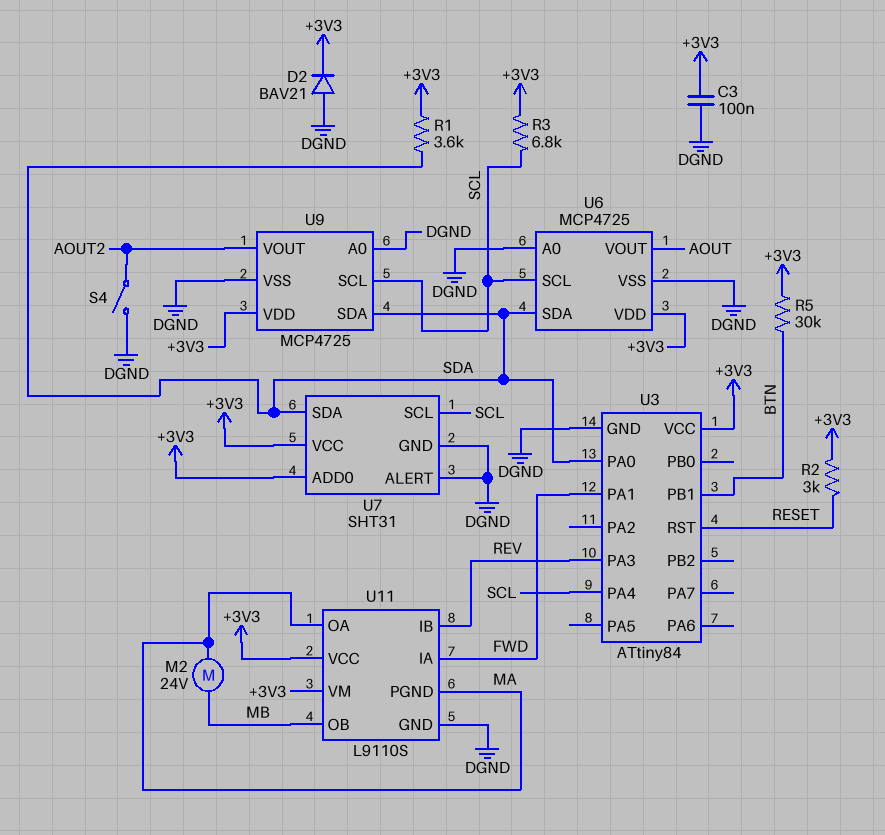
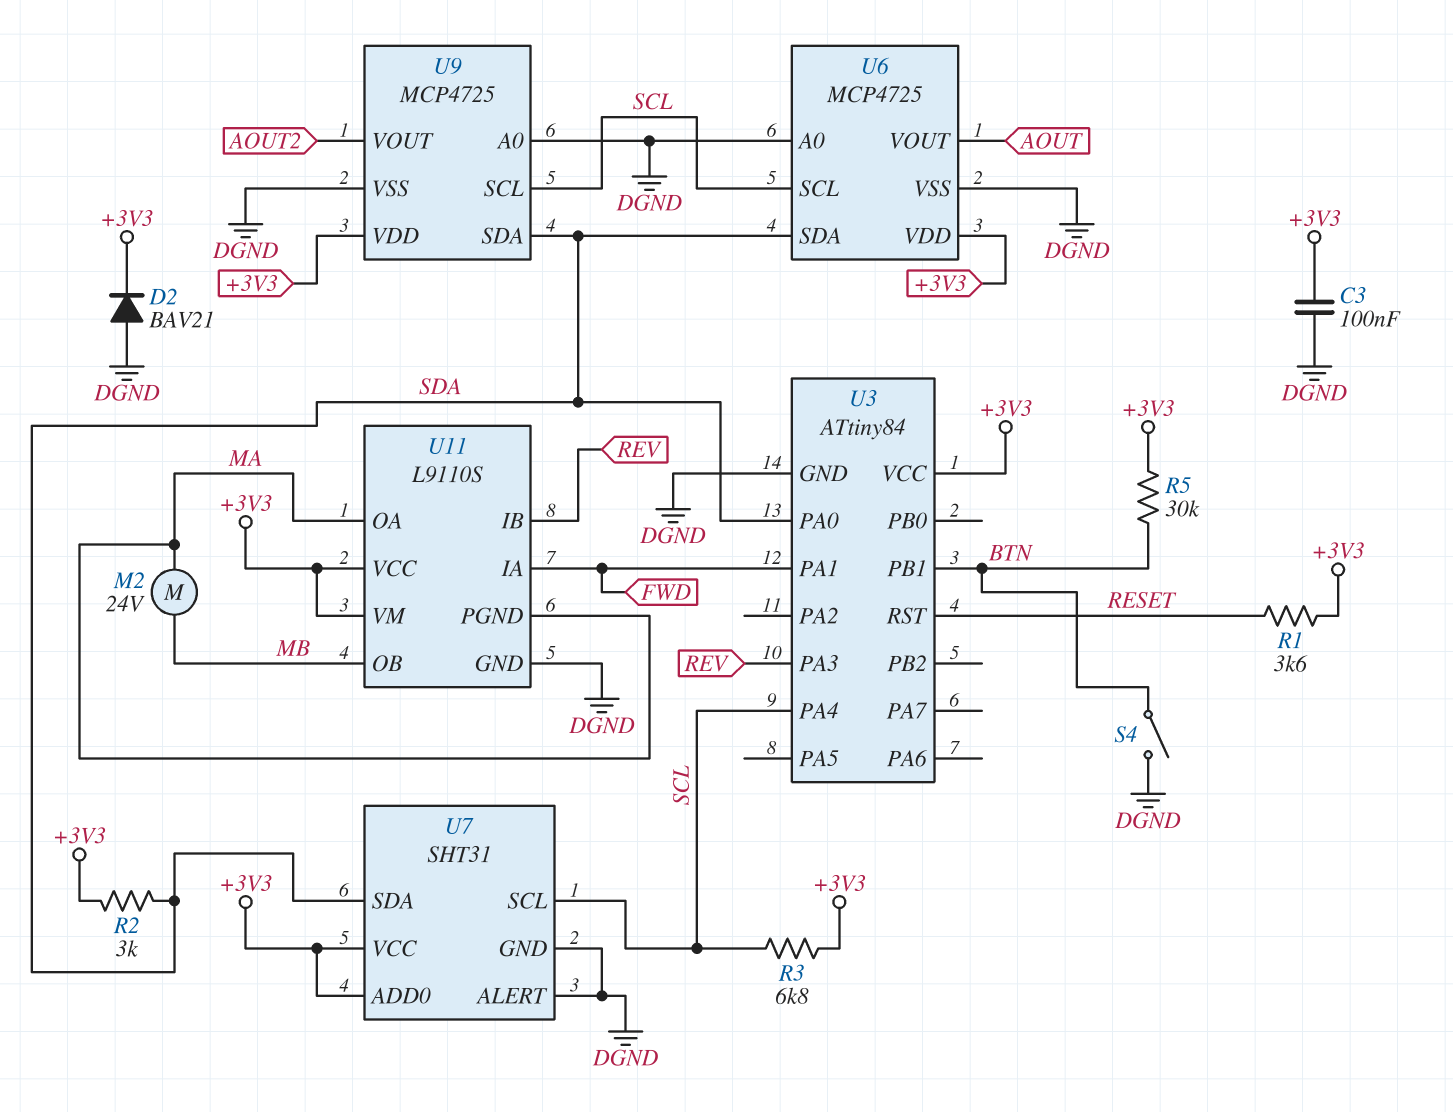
R1: 3.6k (+3V3, SDA) -> 3.6k (+3V3, RESET)
R2: 3k (+3V3, RESET) -> 3k (+3V3, SDA)
S4: switch (AOUT2, DGND) -> switch (BTN, DGND)

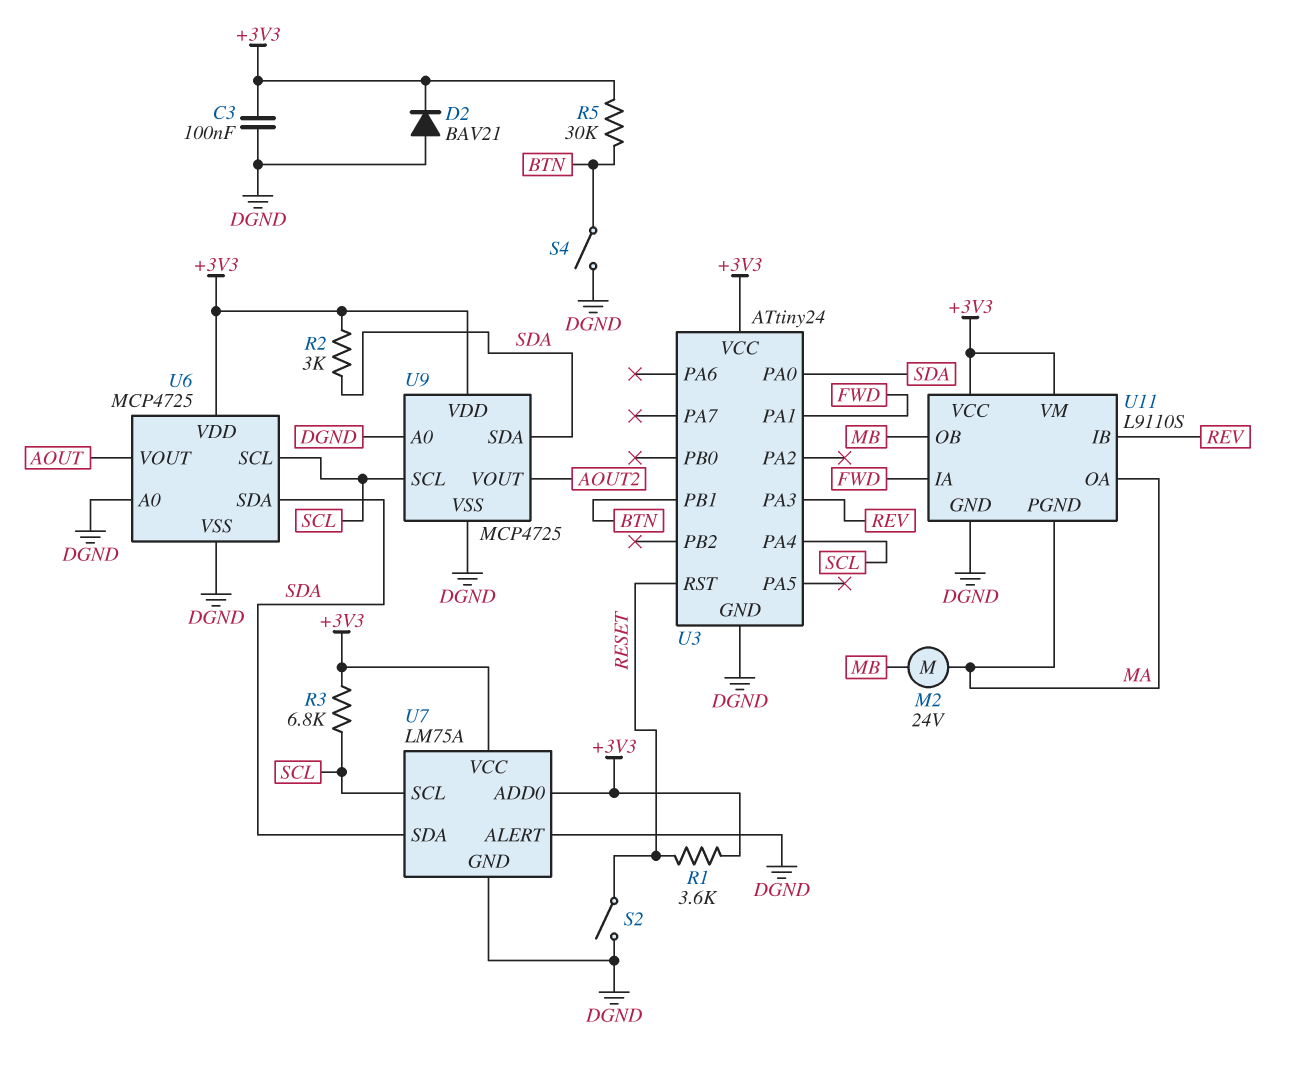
S2: none -> switch (DGND, RESET)
U3: ATtiny84 -> ATtiny24
U7: SHT31 -> LM75A

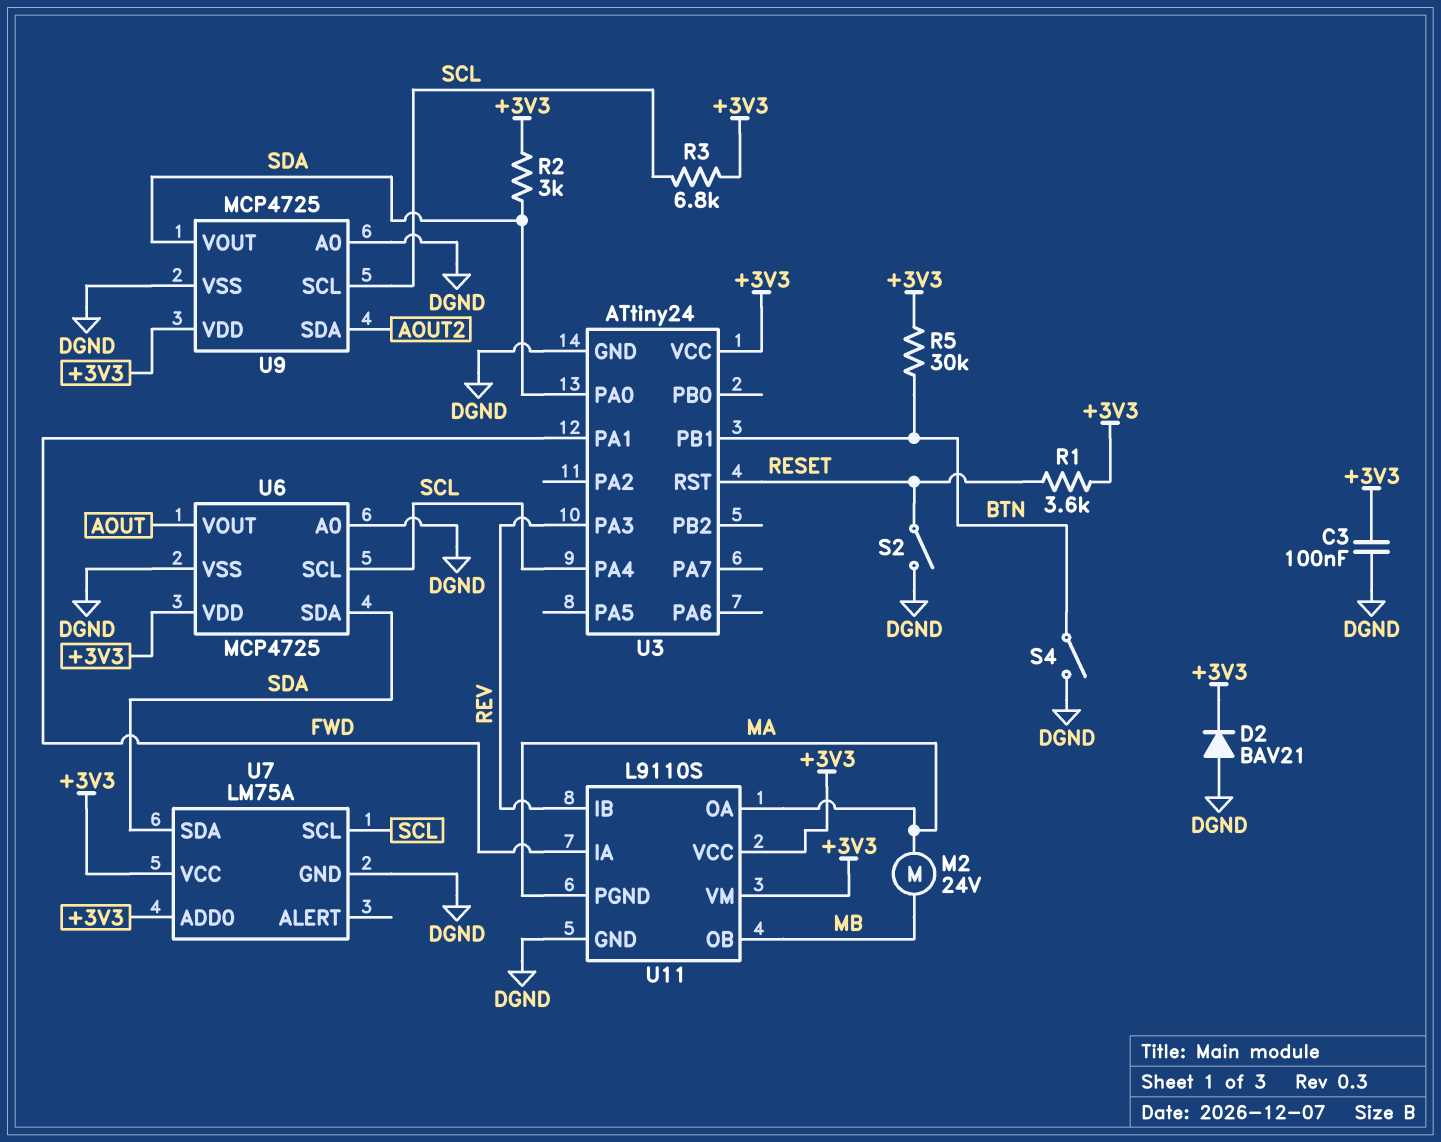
U7 pin ALERT: DGND -> none
U9 pin SDA: SDA -> AOUT2
U9 pin VOUT: AOUT2 -> SDA

